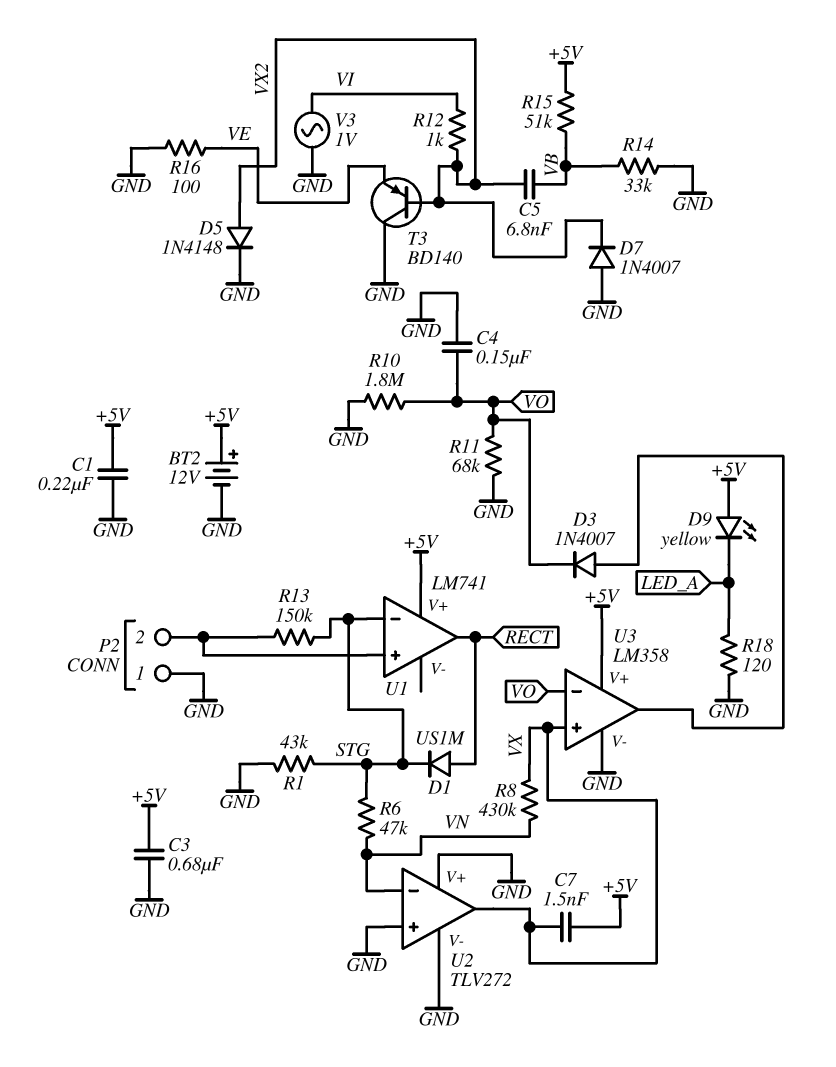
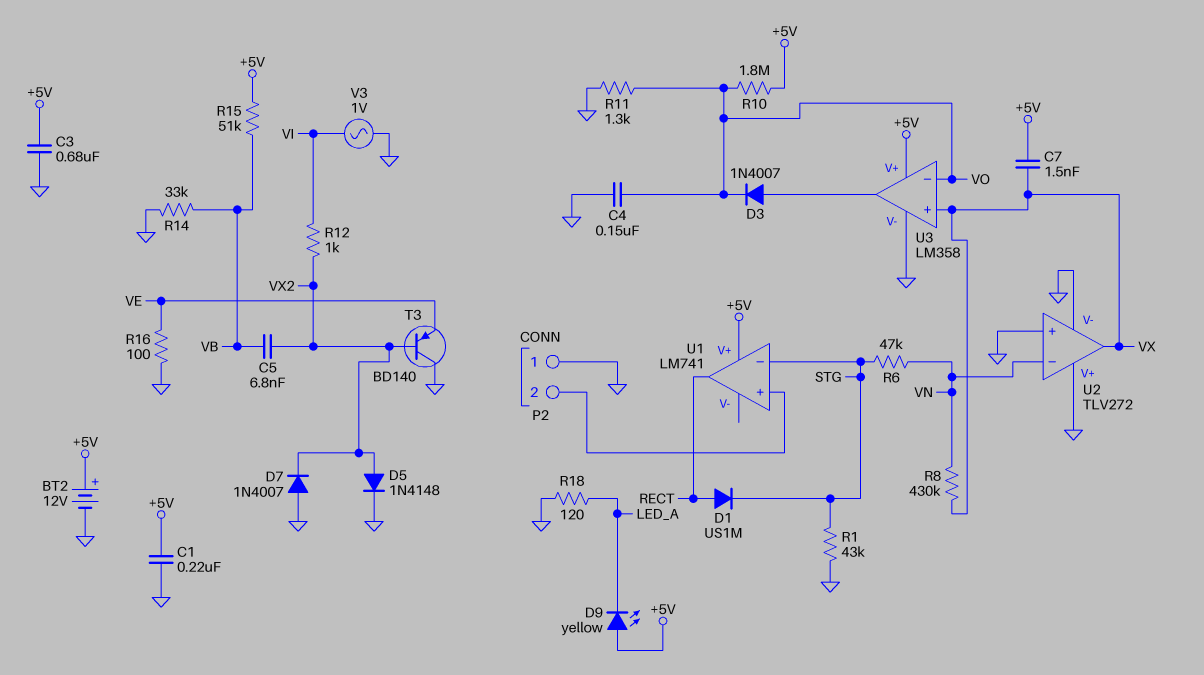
R10: 1.8M (GND, VO) -> 1.8M (+5V, VO)
R11: 68k (GND, VO) -> 1.3k (GND, VO)
R13: 150k (P2/2, STG) -> none

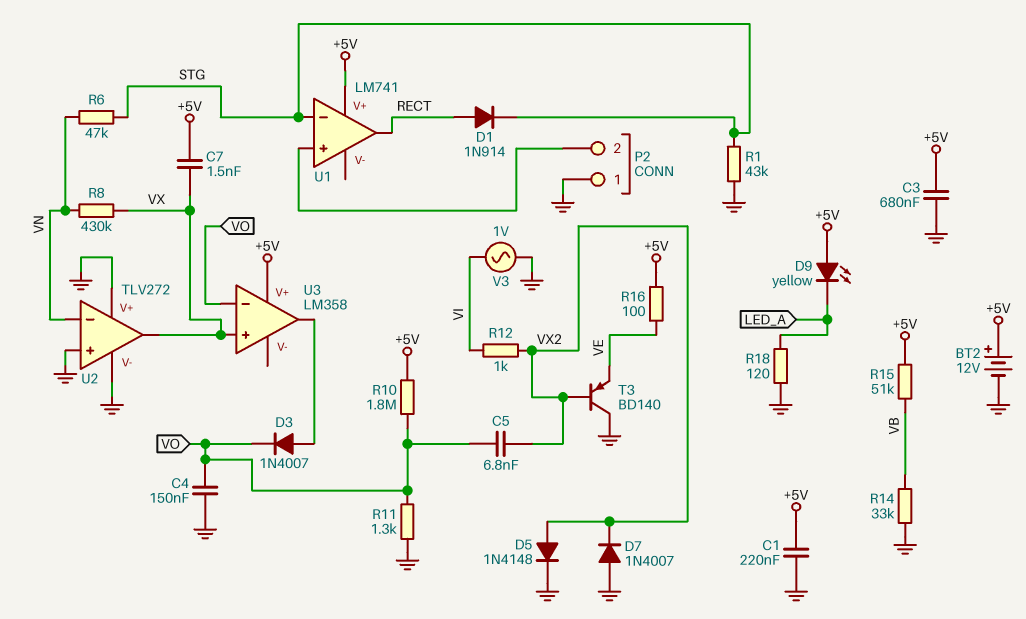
C5: 6.8nF (VB, VX2) -> 6.8nF (VO, VX2)
D1: diode US1M (A RECT, K STG) -> diode 1N914 (A RECT, K STG)
R16: 100 (GND, VE) -> 100 (+5V, VE)
U3 pin V-: GND -> none

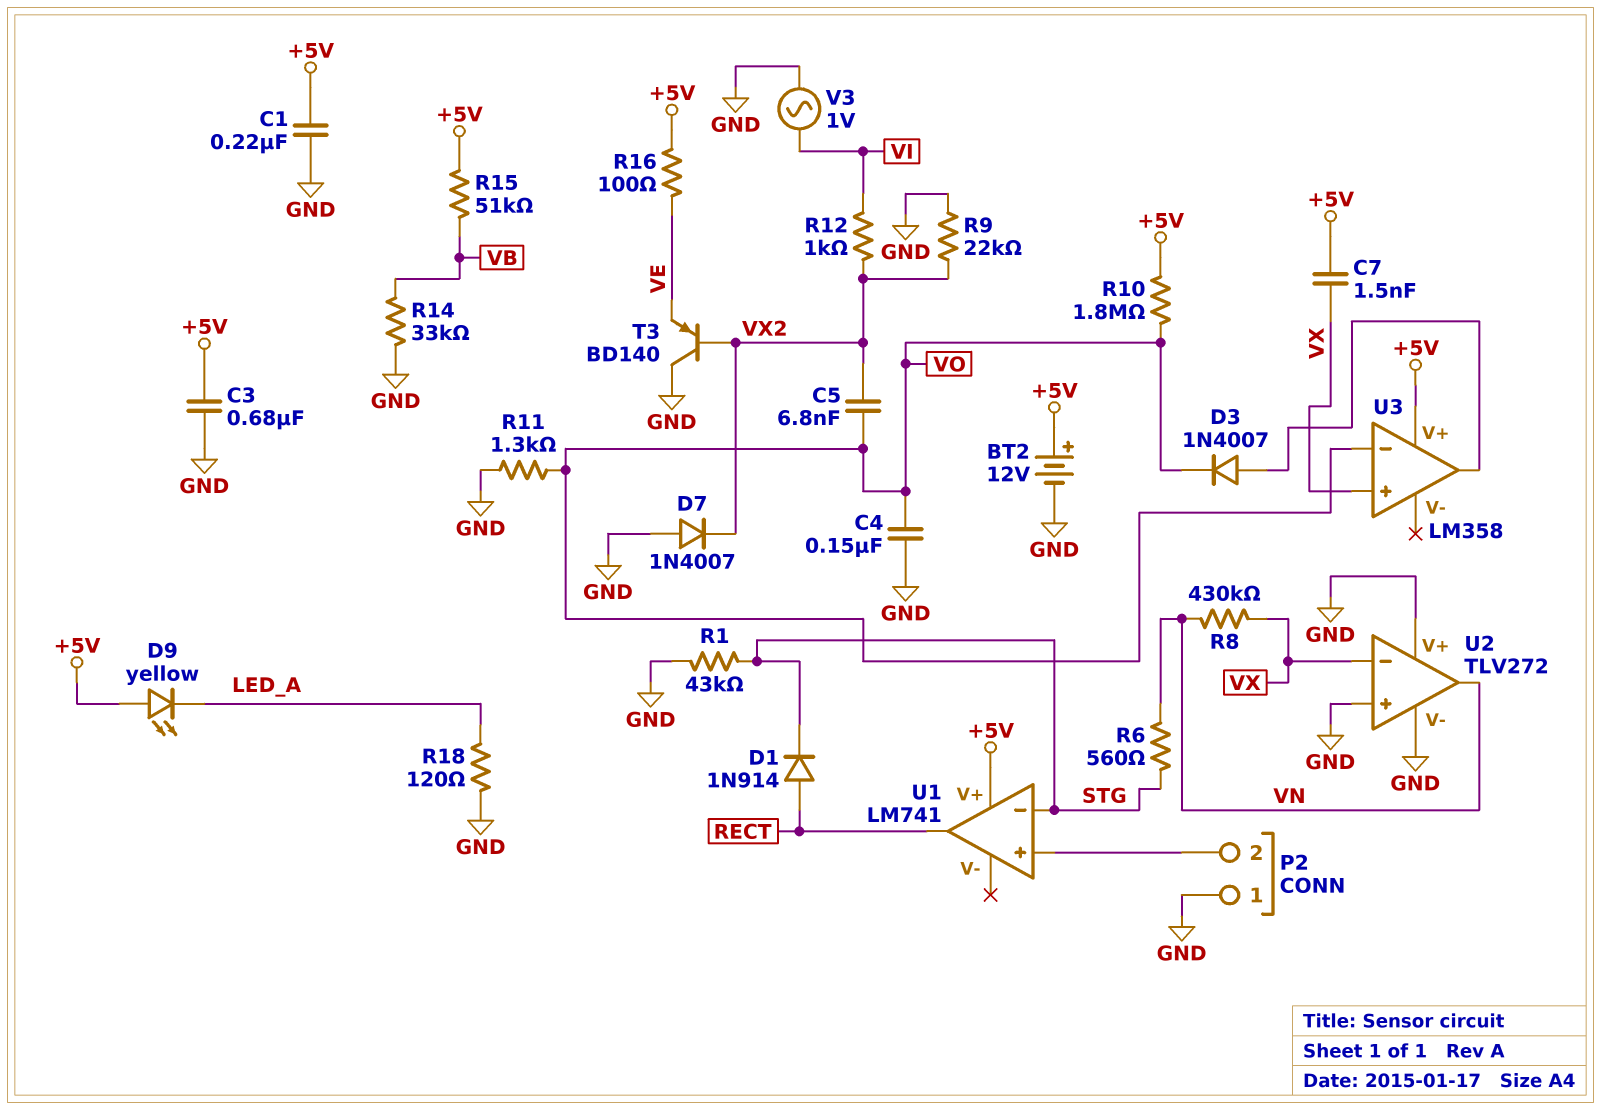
D5: diode 1N4148 (A VX2, K GND) -> none
R6: 47k (STG, VN) -> 560 (STG, VN)
R9: none -> 22k (GND, VX2)
U2 pin in-: VN -> VX
U2 pin out: VX -> VN

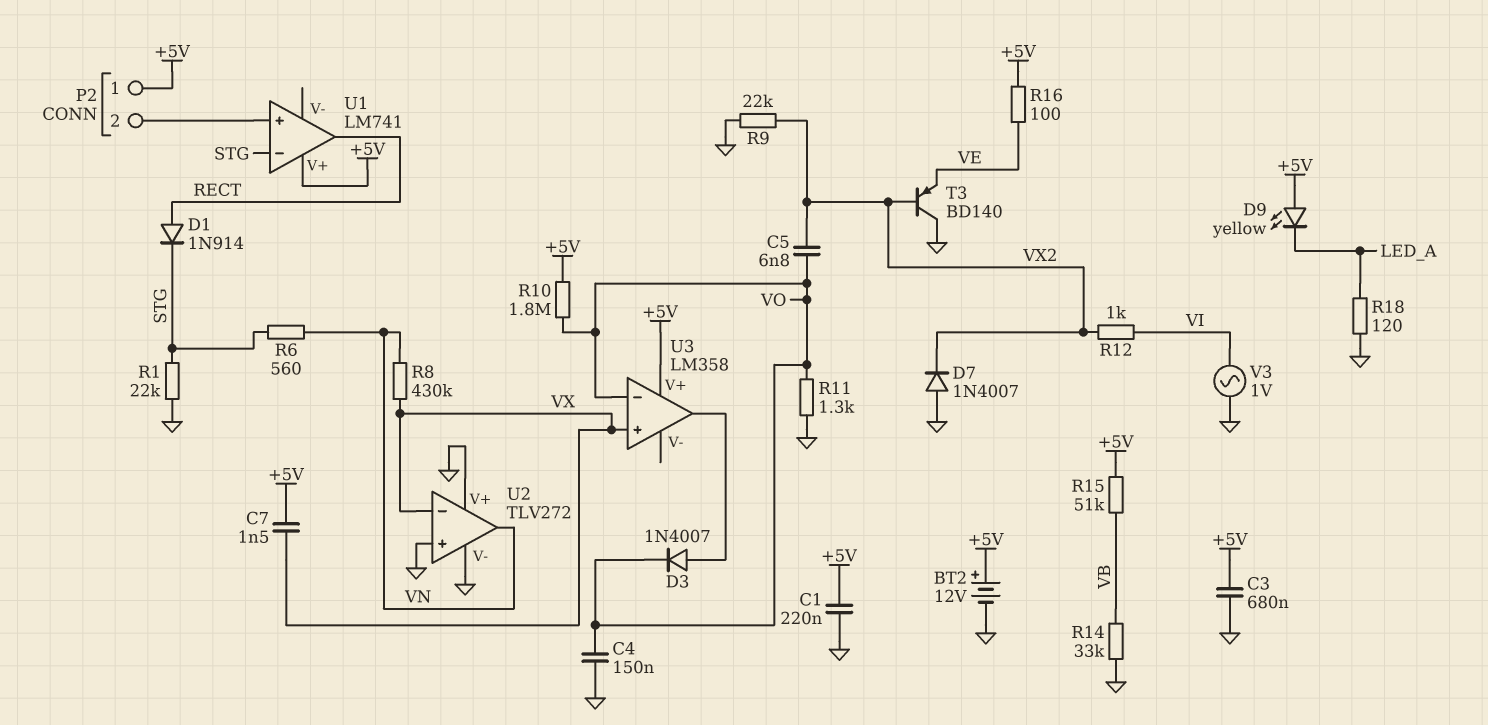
P2 pin 1: GND -> +5V
R1: 43k (GND, STG) -> 22k (GND, STG)

